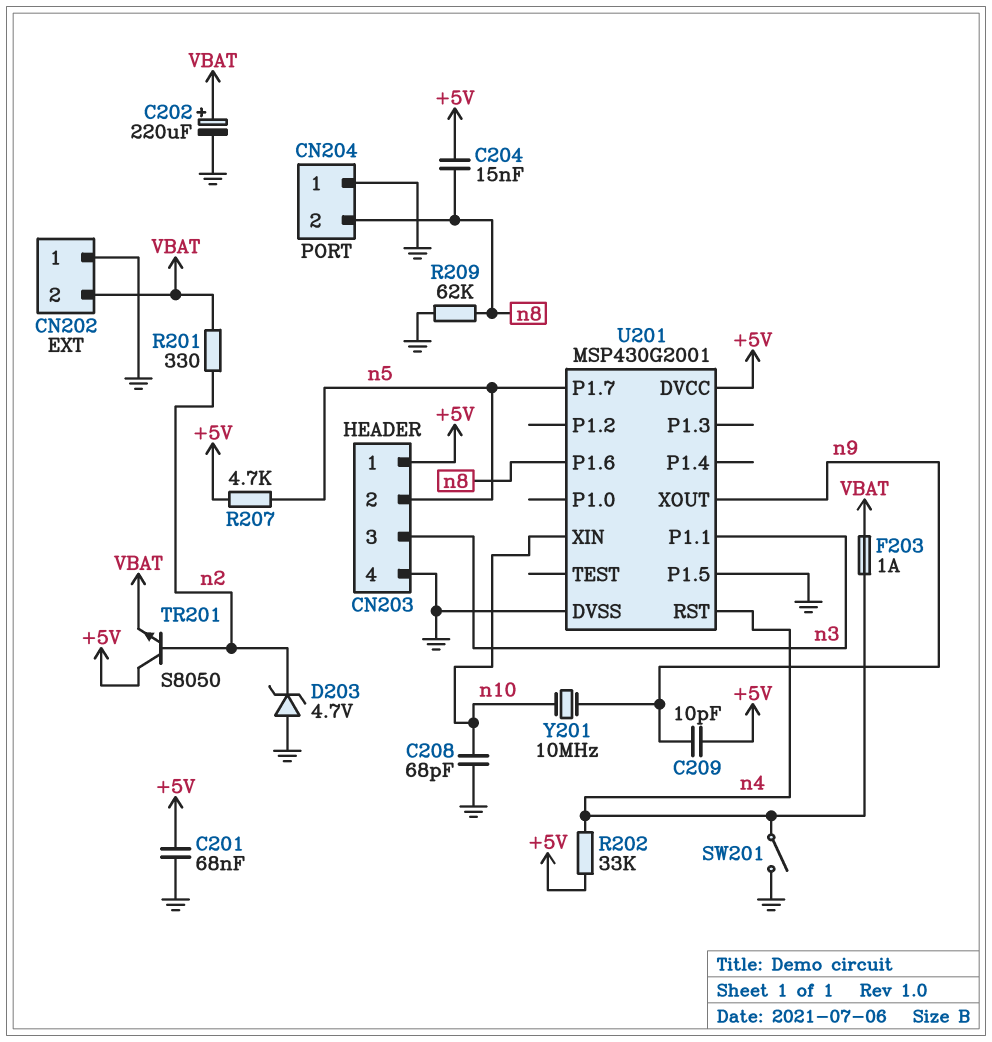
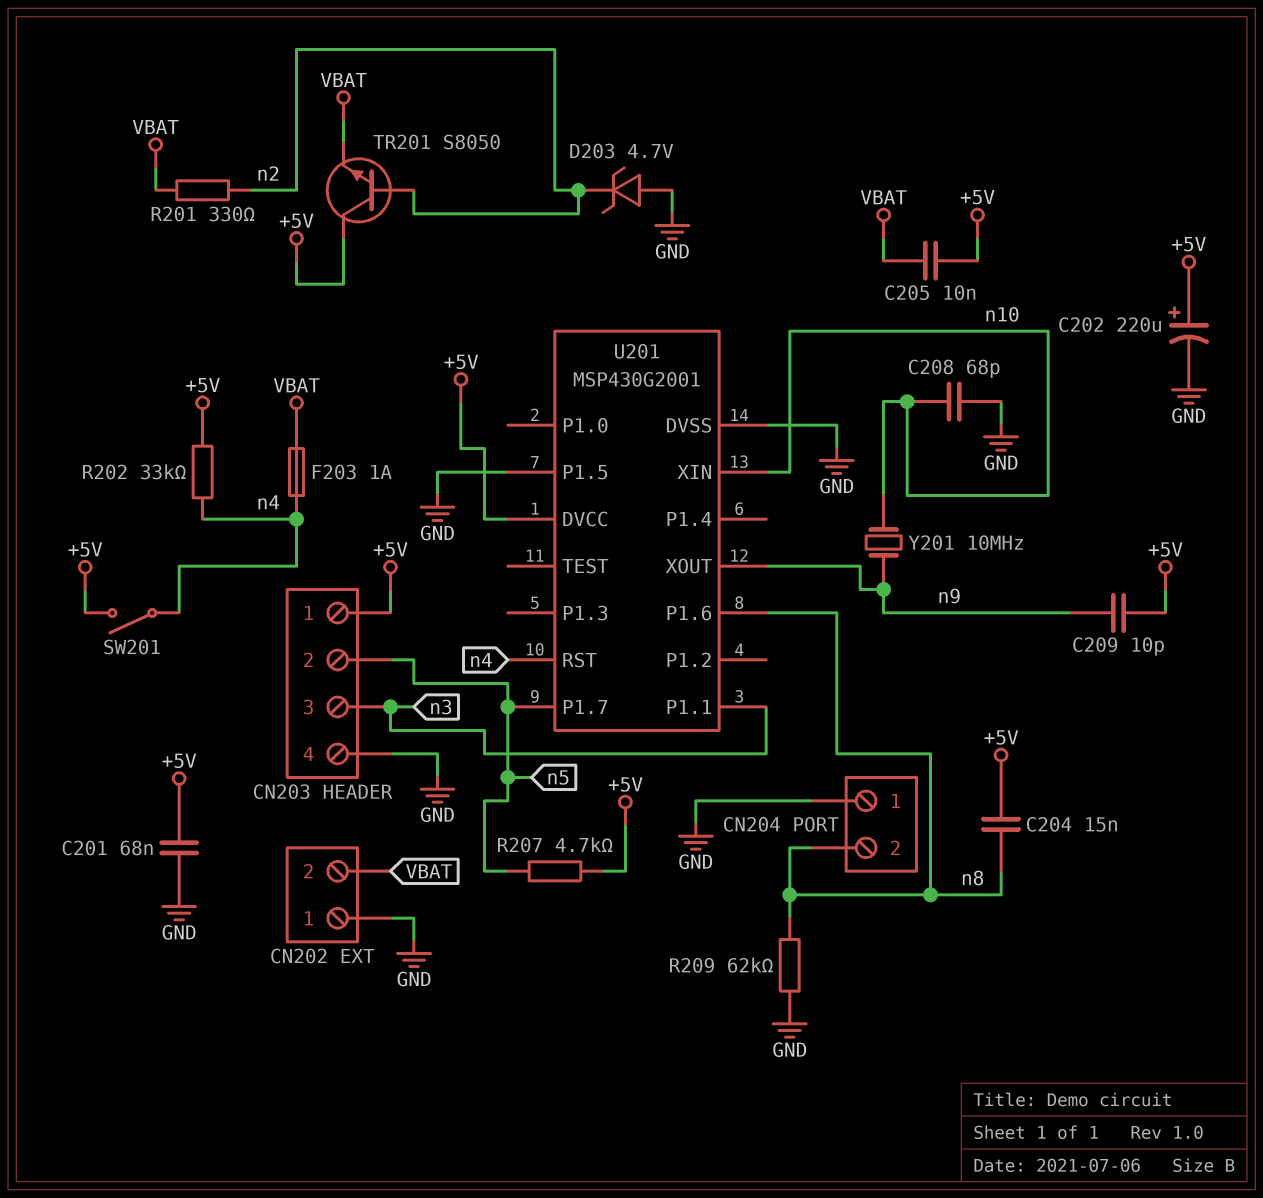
C202: 220uF (plus VBAT, minus GND) -> 220uF (plus +5V, minus GND)
C205: none -> 10nF (+5V, VBAT)
SW201: switch (GND, n4) -> switch (+5V, n4)

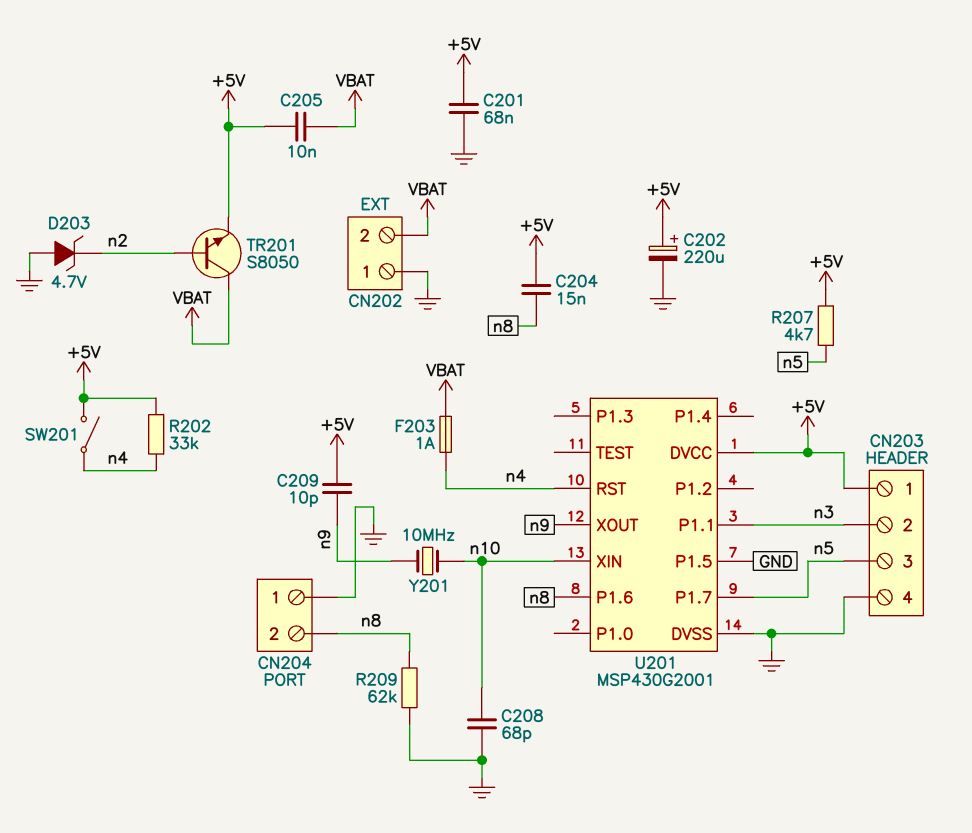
CN203 pin 2: n5 -> n3
CN203 pin 3: n3 -> n5
R201: 330 (VBAT, n2) -> none
TR201: NPN S8050 (B n2, C +5V, E VBAT) -> NPN S8050 (B n2, C VBAT, E +5V)

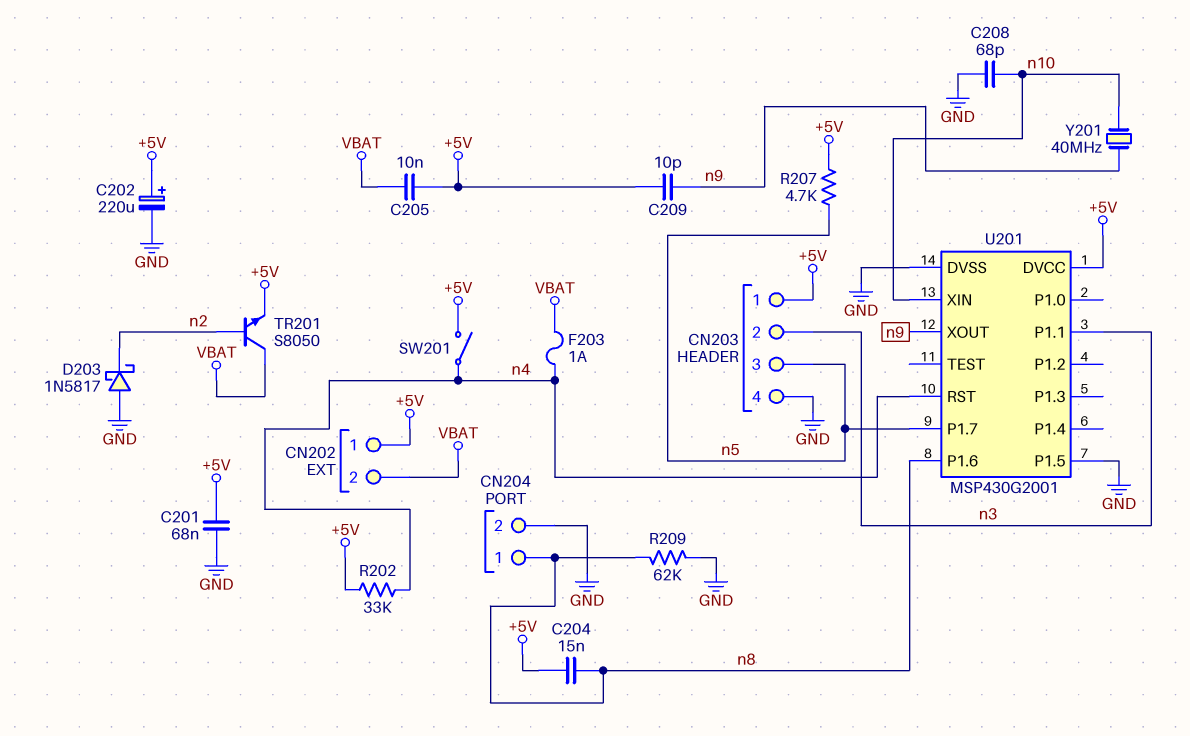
CN202 pin 1: GND -> +5V
CN204 pin 1: GND -> n8
CN204 pin 2: n8 -> GND
D203: zener 4.7V (A GND, K n2) -> schottky 1N5817 (A GND, K n2)
Y201: 10MHz (n9, n10) -> 40MHz (n9, n10)

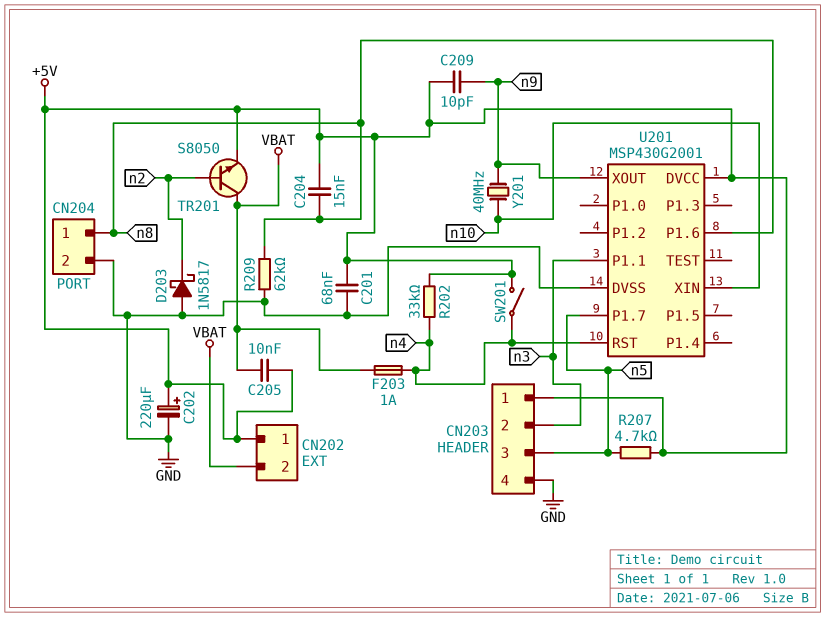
C208: 68pF (GND, n10) -> none
U201 pin P1.5: GND -> none

